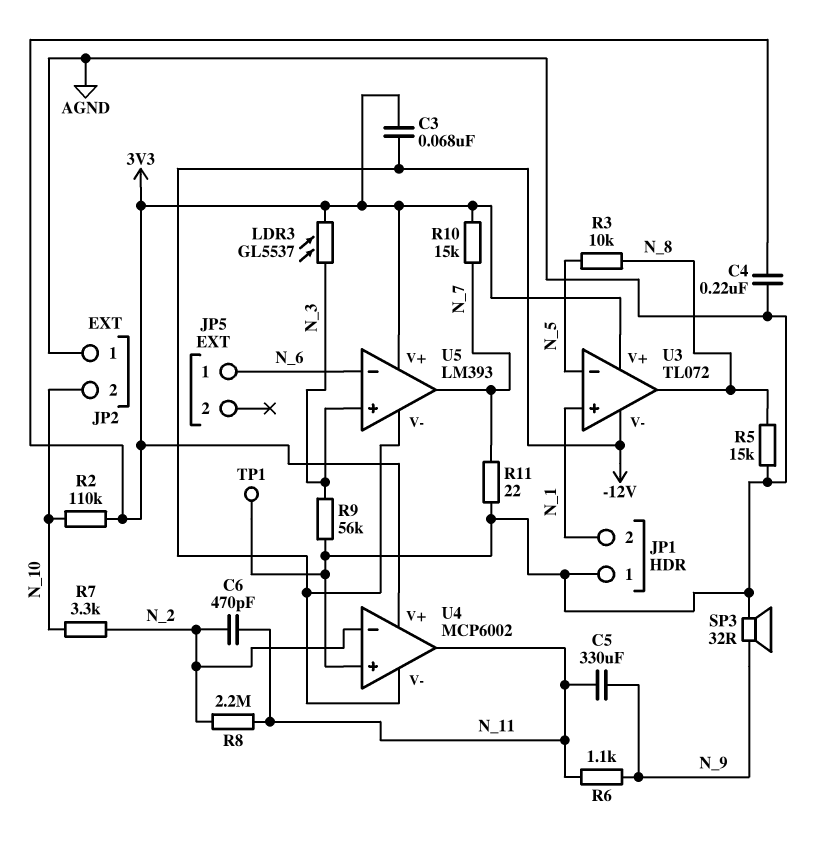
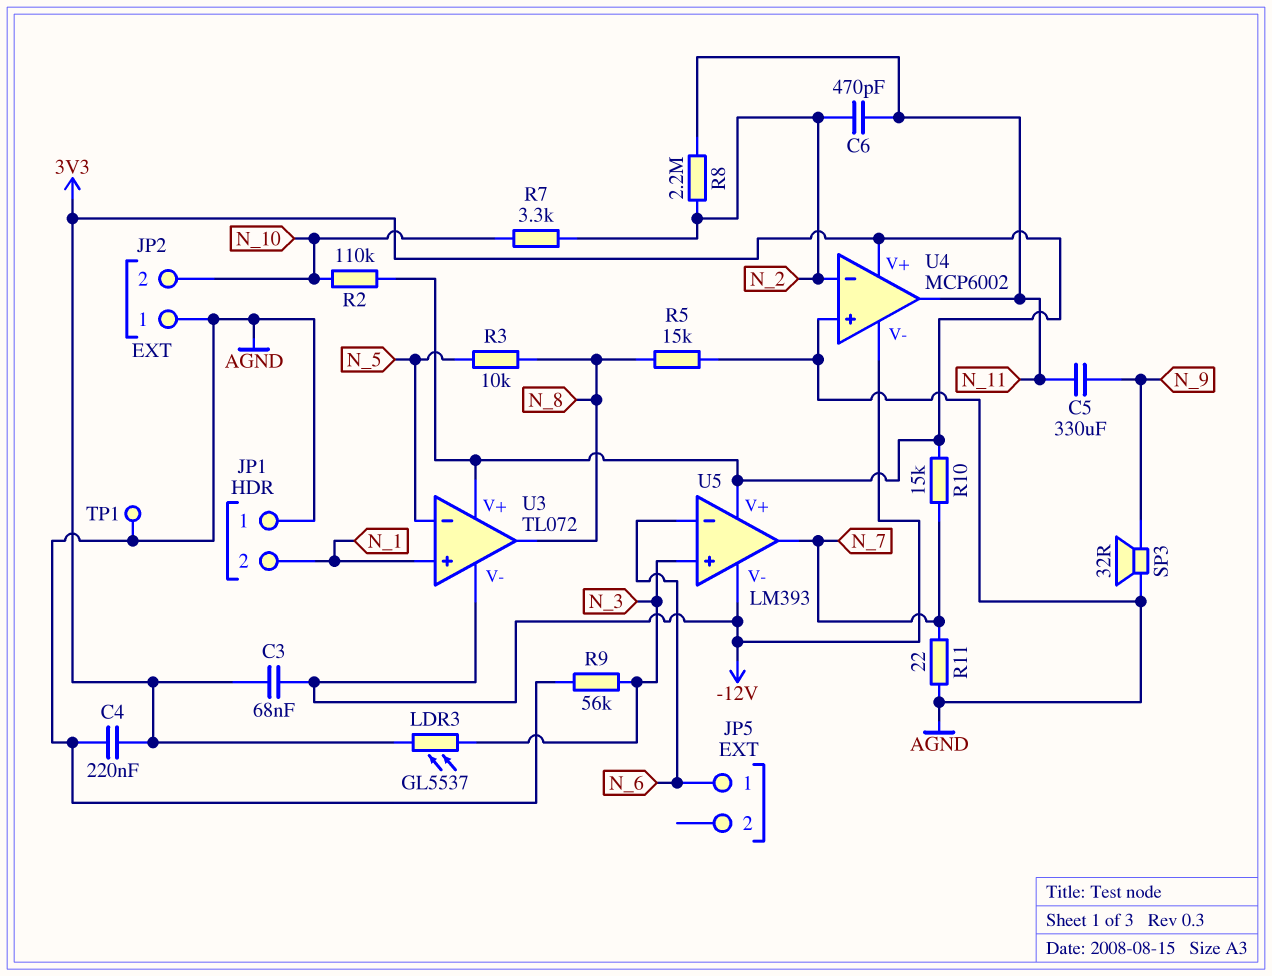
R6: 1.1k (N_9, N_11) -> none

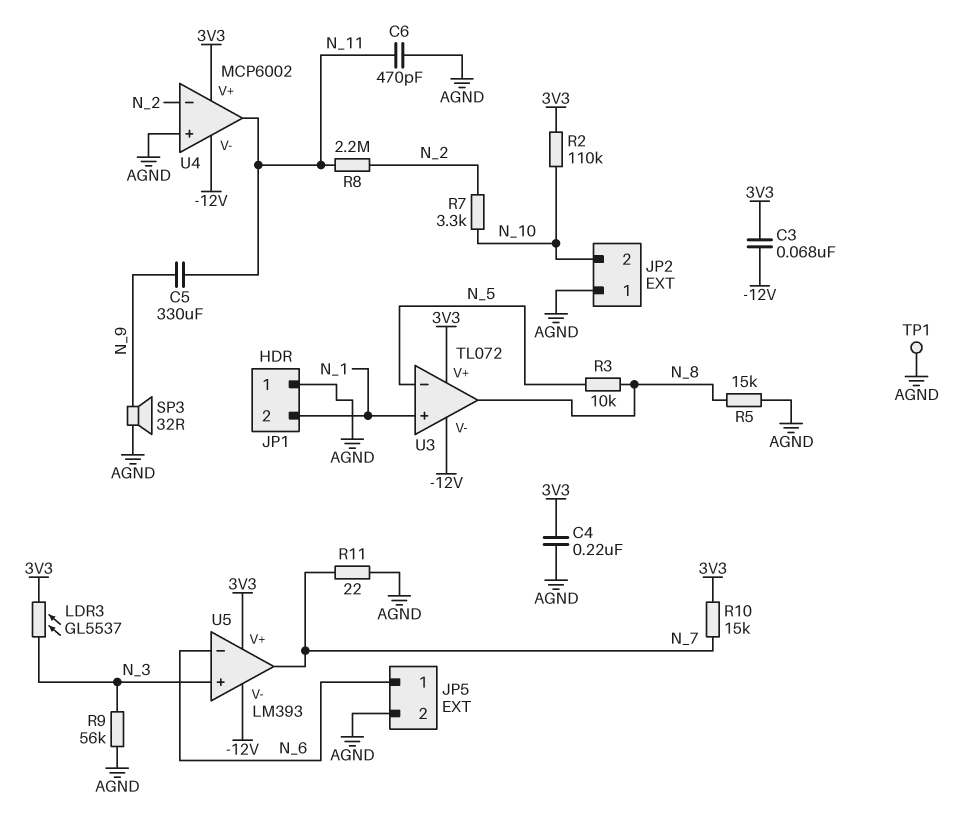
C6: 470pF (N_2, N_11) -> 470pF (AGND, N_11)
JP5 pin 2: none -> AGND

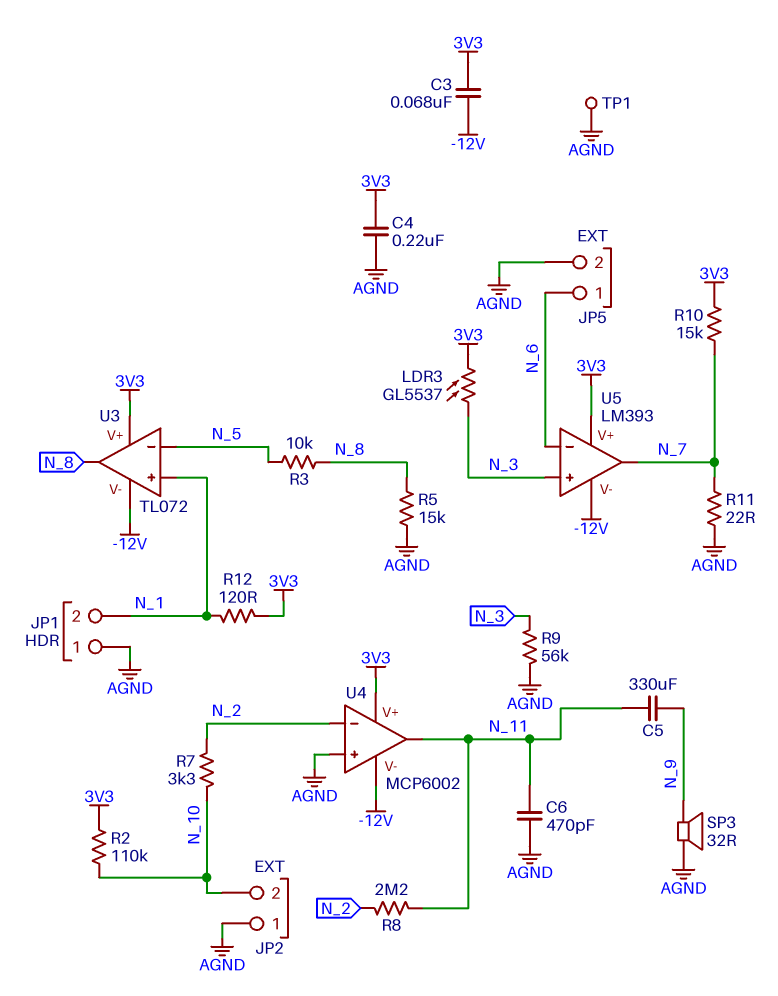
R12: none -> 120 (3V3, N_1)

